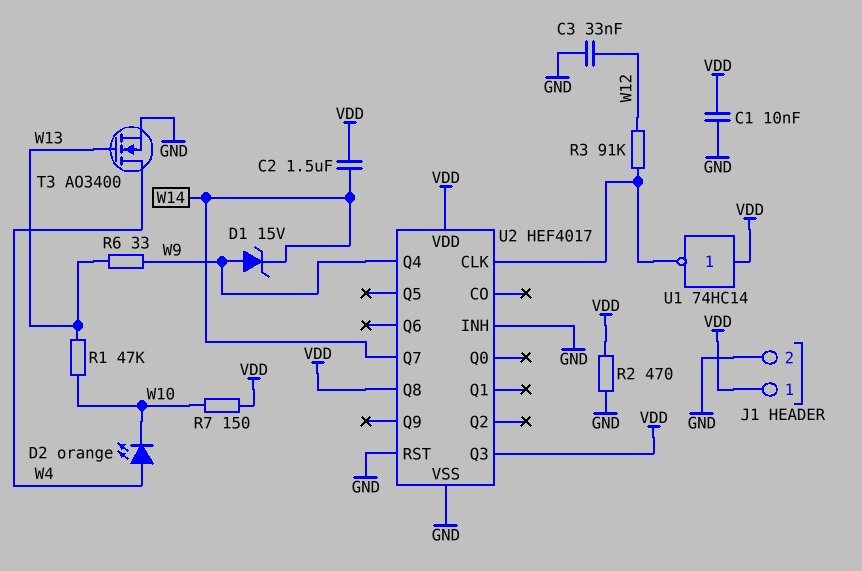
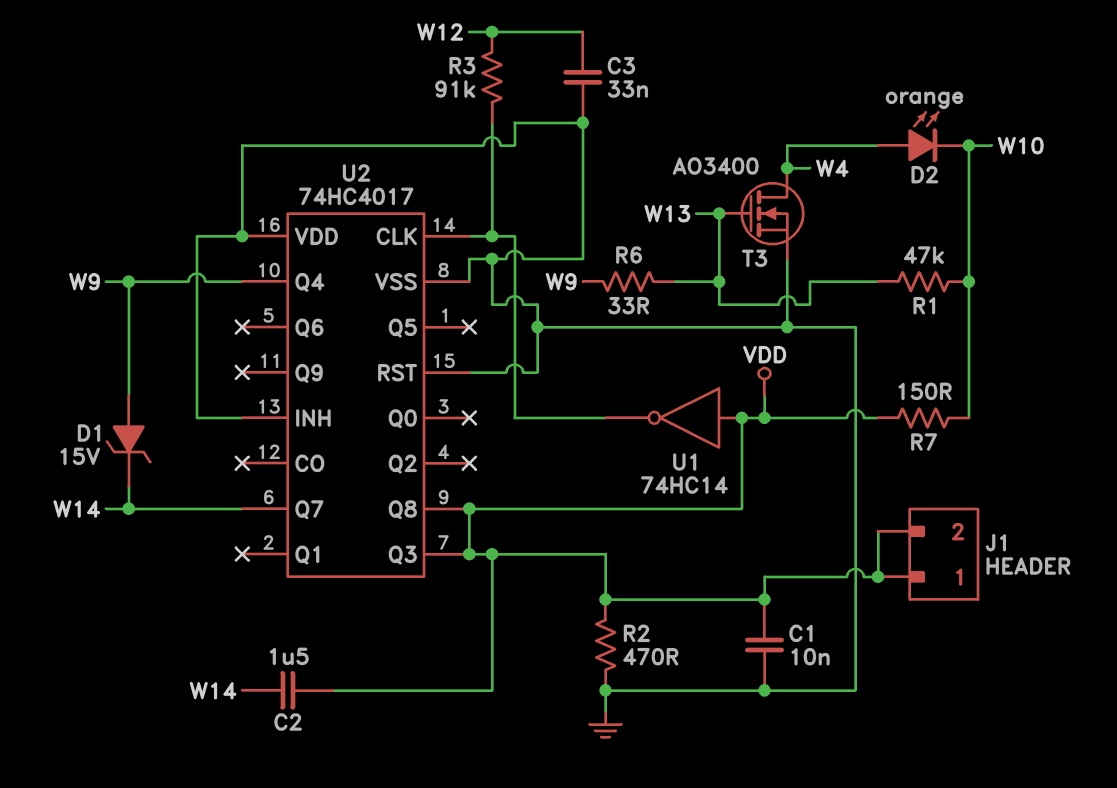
J1 pin 2: GND -> VDD
U2: HEF4017 -> 74HC4017
U2 pin VDD: VDD -> GND

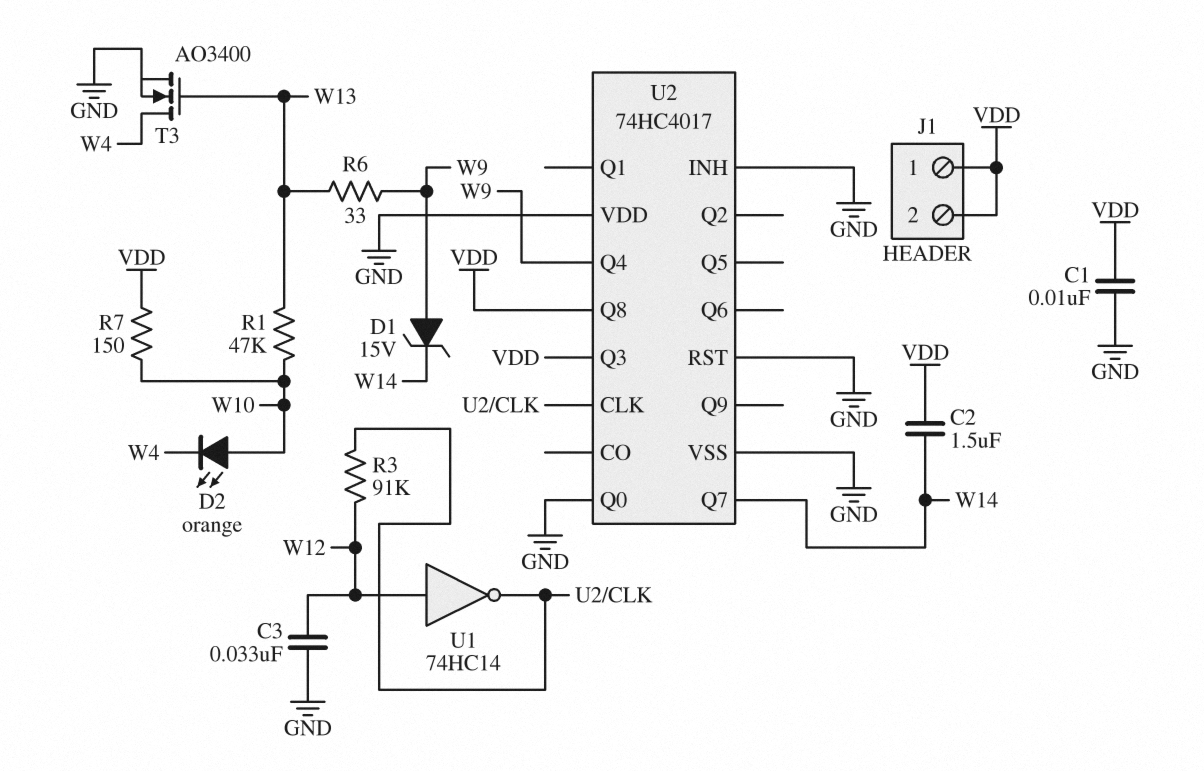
D2: LED orange (A W4, K W10) -> LED orange (A W10, K W4)
R2: 470 (GND, VDD) -> none
U1: NOT 74HC14 (in VDD, out U2/CLK) -> NOT 74HC14 (in W12, out U2/CLK)
U2 pin Q0: none -> GND

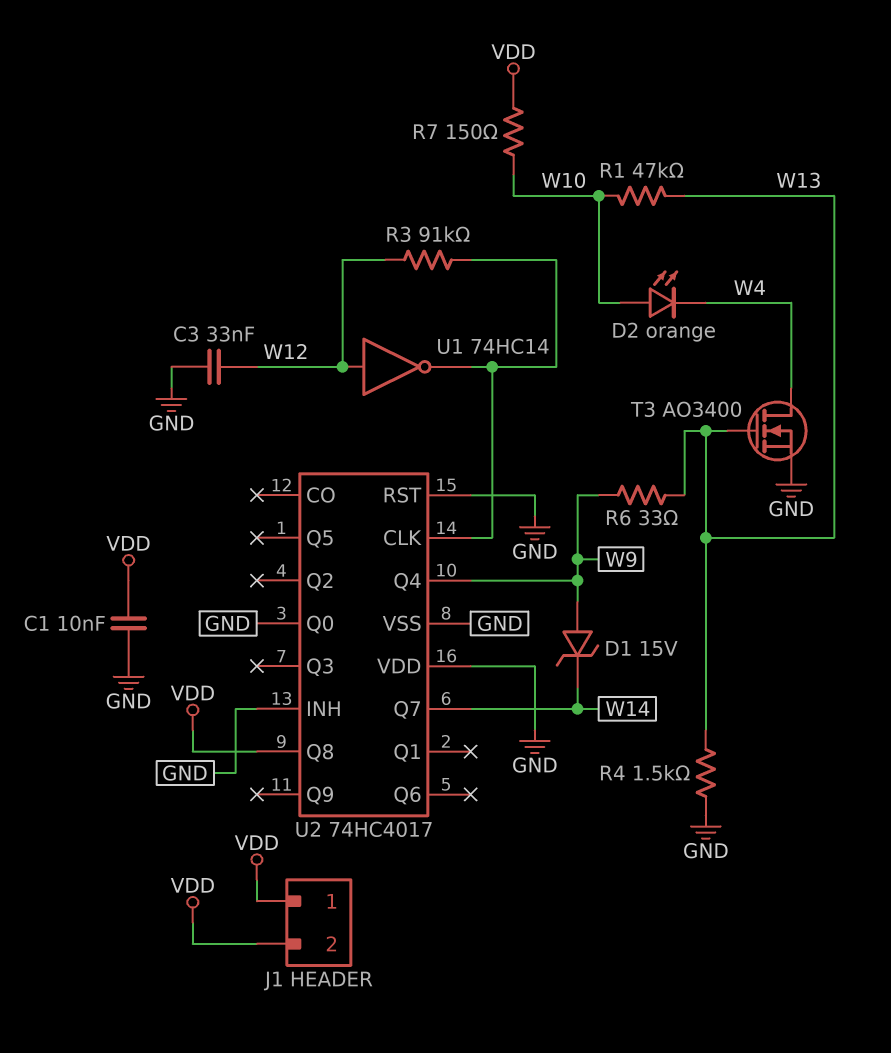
C2: 1.5uF (VDD, W14) -> none
R4: none -> 1.5k (GND, W13)
U2 pin Q3: VDD -> none

